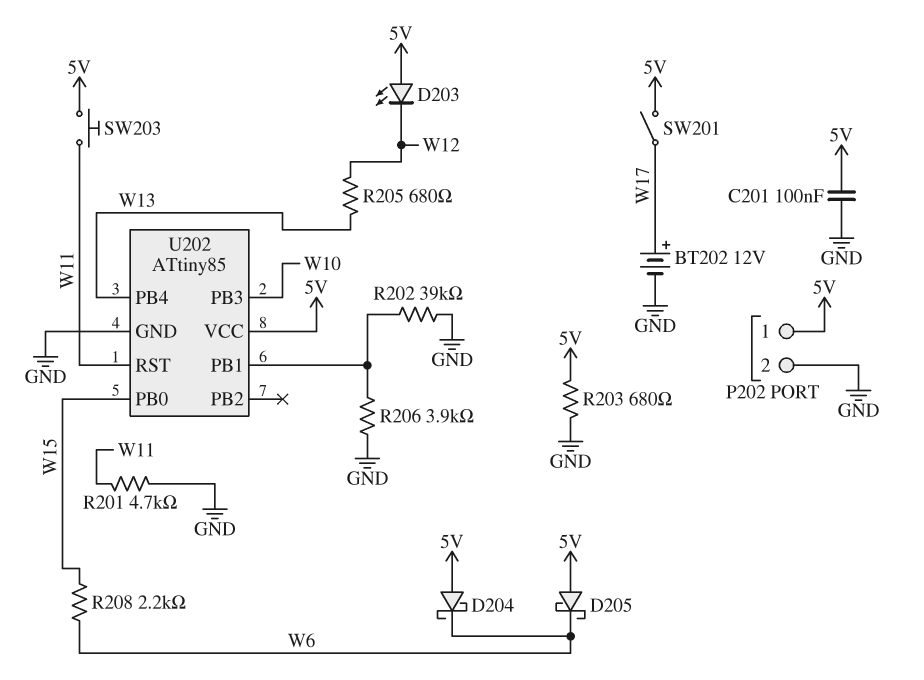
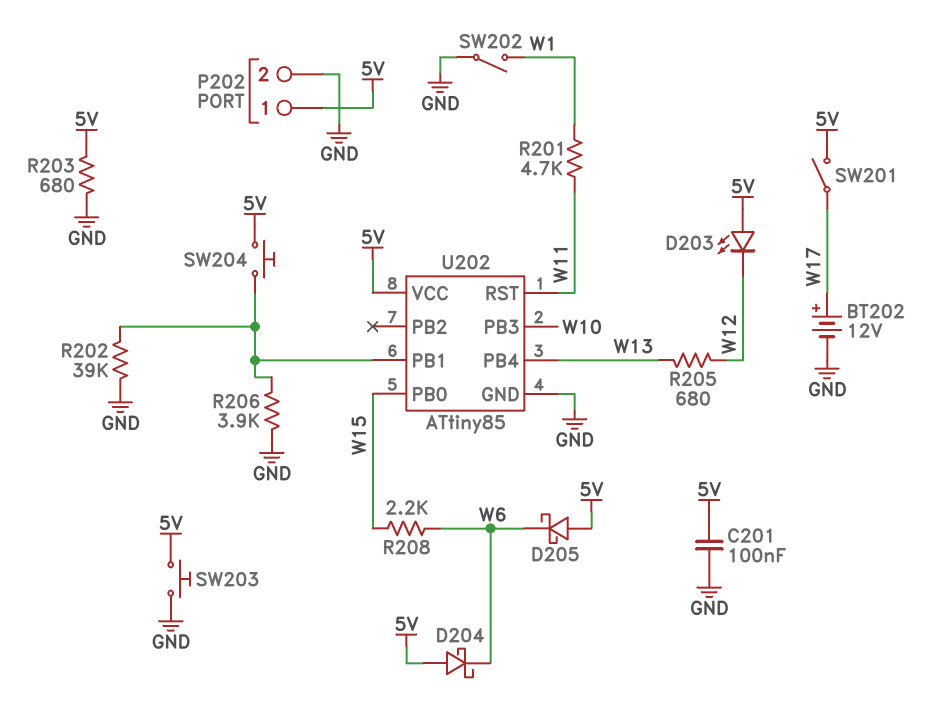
R201: 4.7k (GND, W11) -> 4.7k (W1, W11)
SW202: none -> switch (GND, W1)
SW203: button (5V, W11) -> button (5V, GND)
SW204: none -> button (5V, U202/PB1)

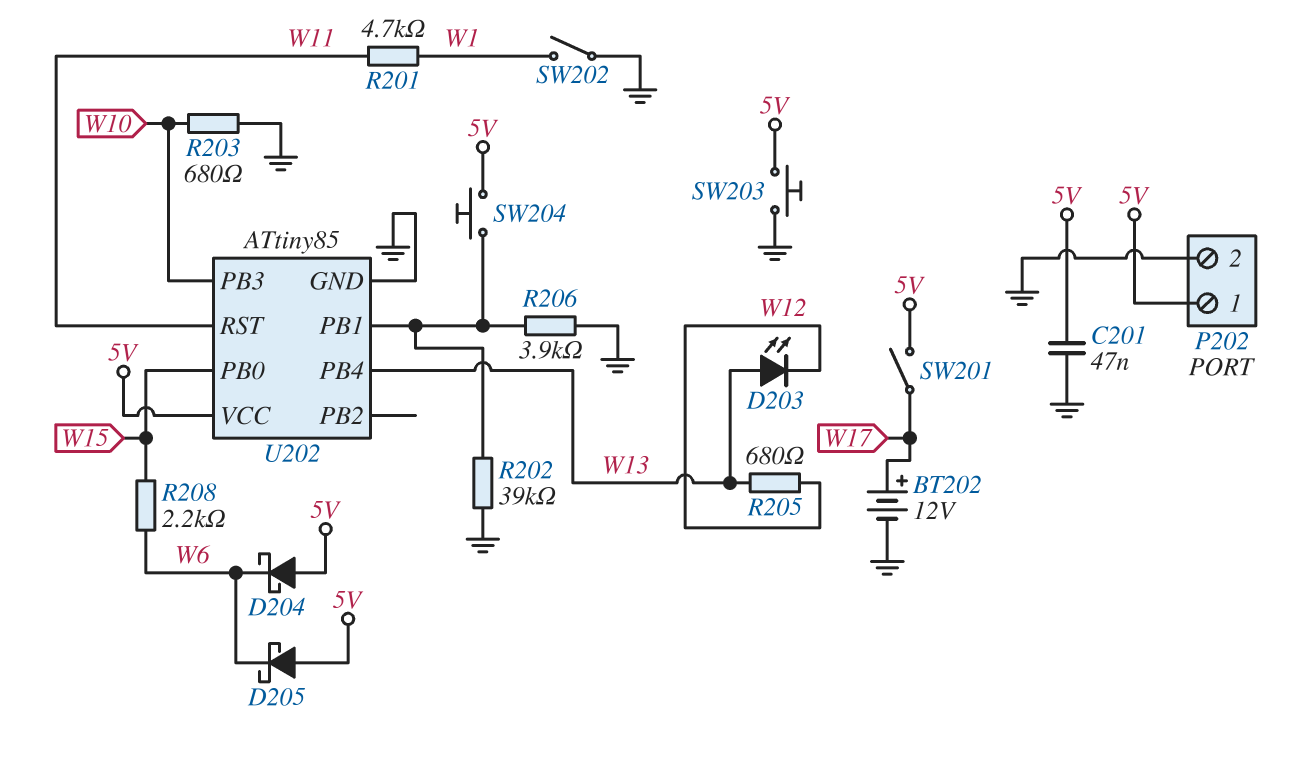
C201: 100nF (5V, GND) -> 47nF (5V, GND)
D203: LED (A 5V, K W12) -> LED (A W13, K W12)
R203: 680 (5V, GND) -> 680 (GND, W10)

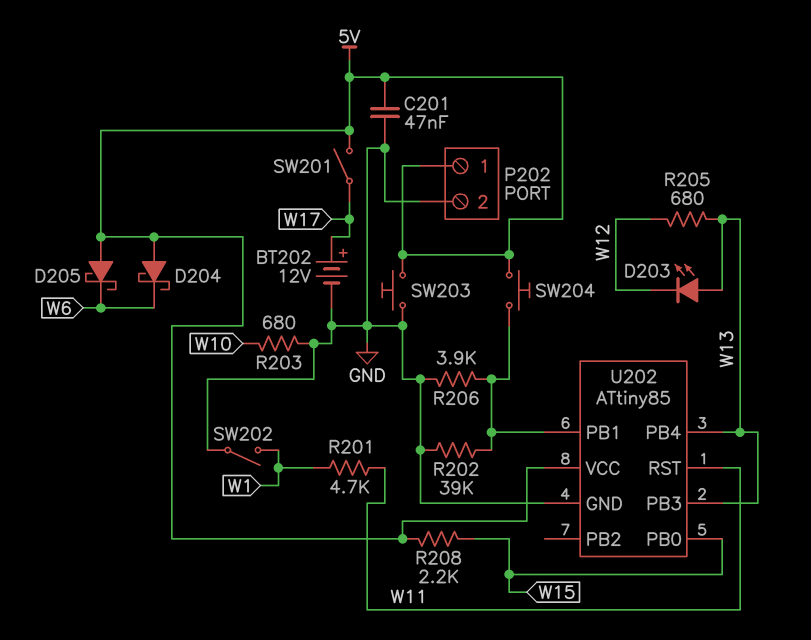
R208: 2.2k (W6, W15) -> 2.2k (5V, W15)
U202 pin PB3: W10 -> W13

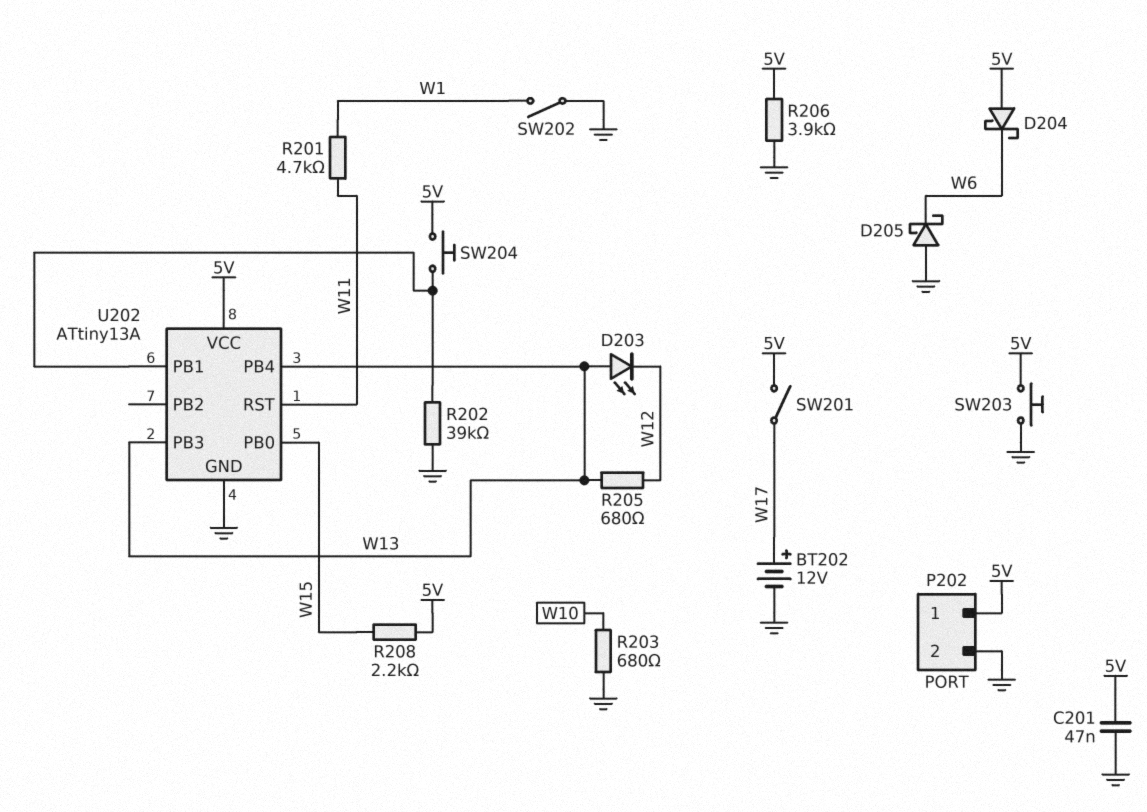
D205: schottky (A 5V, K W6) -> schottky (A GND, K W6)
R206: 3.9k (GND, U202/PB1) -> 3.9k (5V, GND)
U202: ATtiny85 -> ATtiny13A

